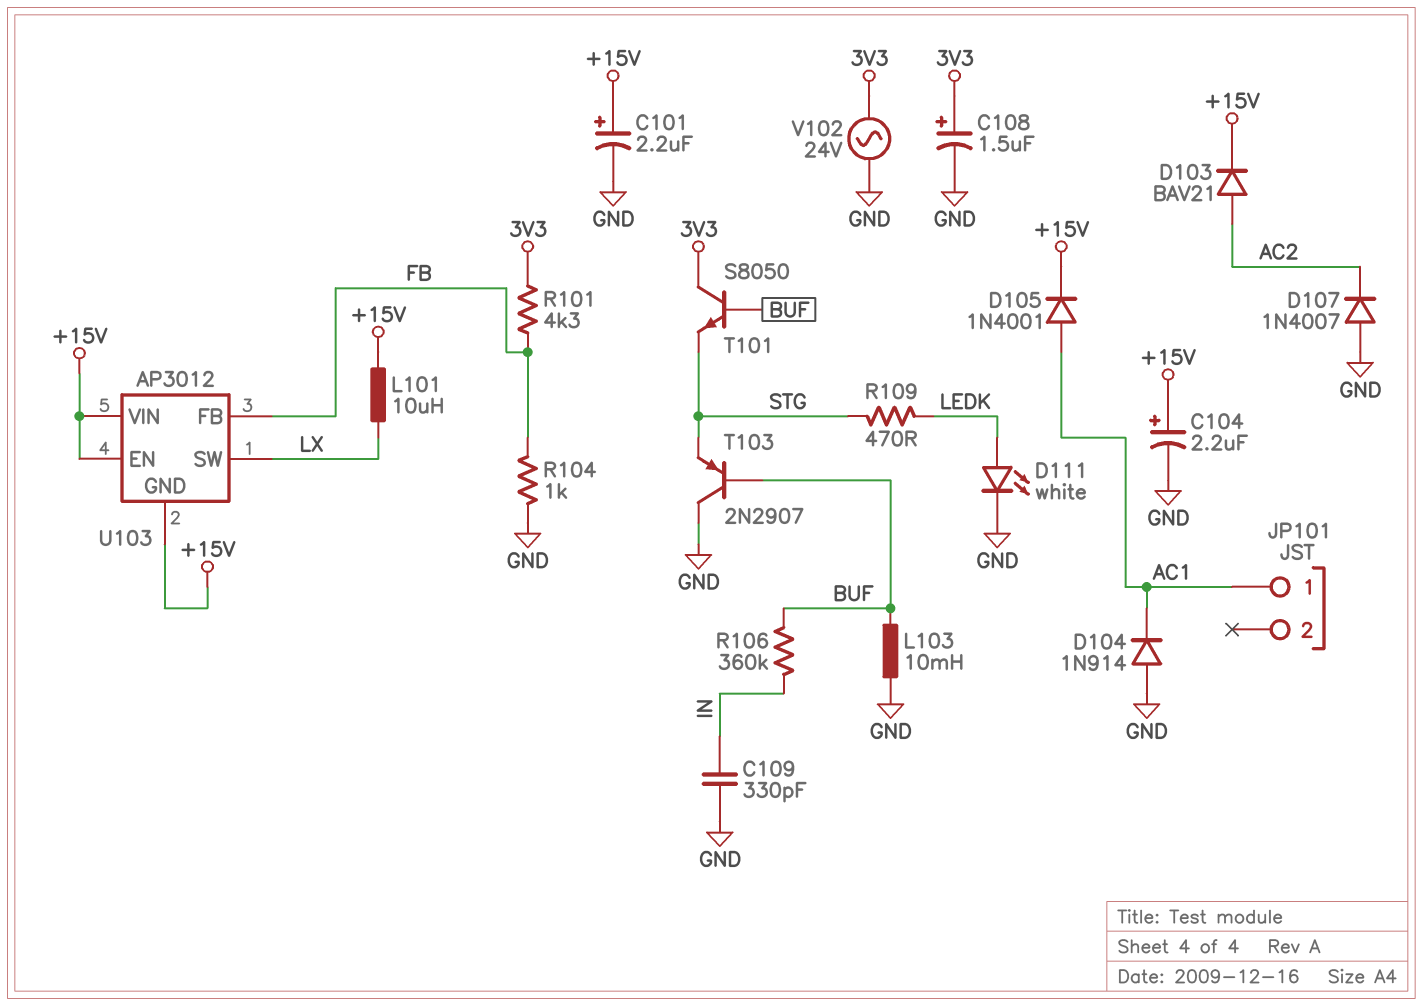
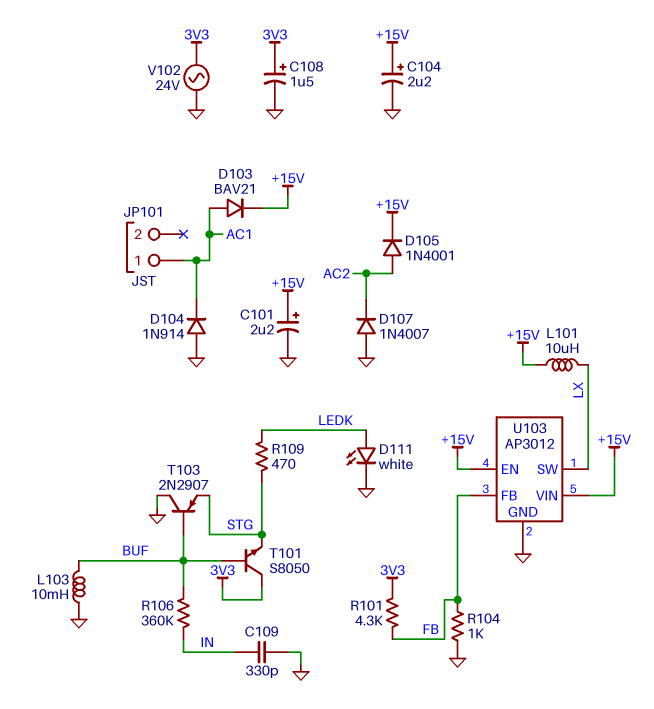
D103: diode BAV21 (A AC2, K +15V) -> diode BAV21 (A AC1, K +15V)
D105: diode 1N4001 (A AC1, K +15V) -> diode 1N4001 (A AC2, K +15V)
U103 pin GND: +15V -> GND

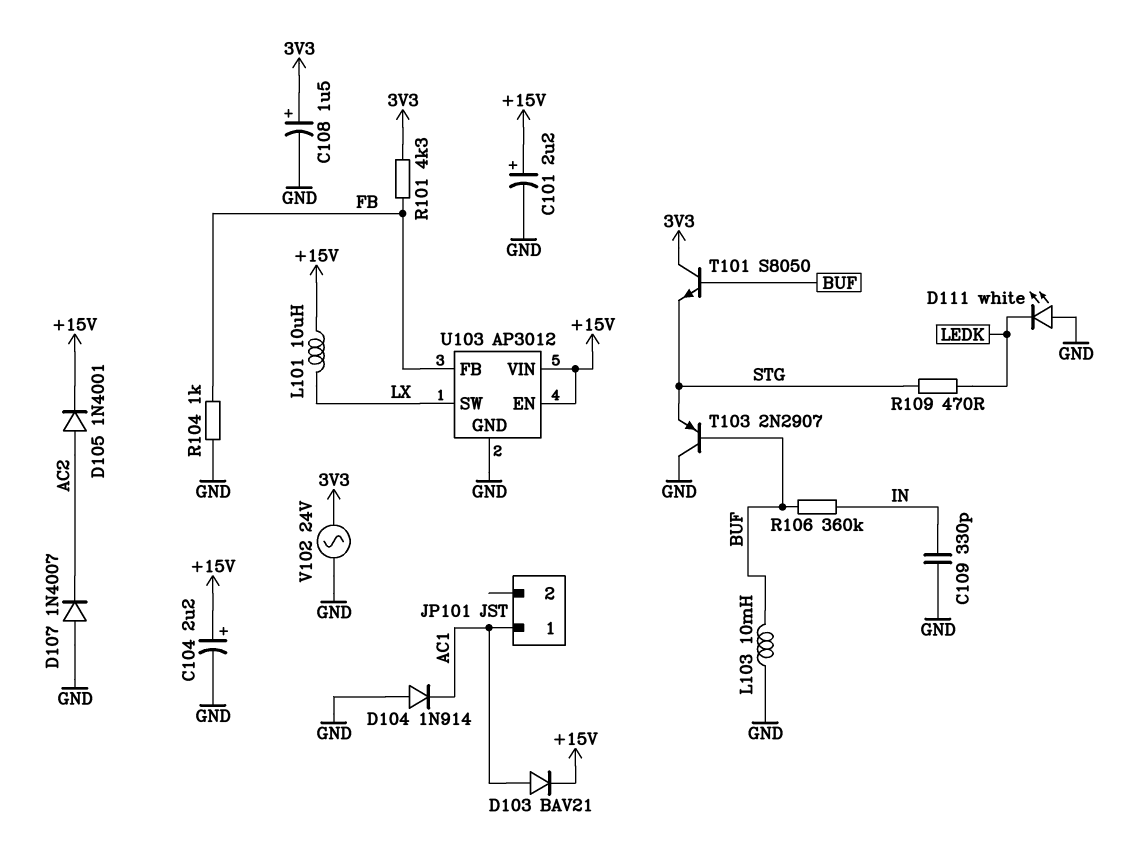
D111: LED white (A LEDK, K GND) -> LED white (A GND, K LEDK)

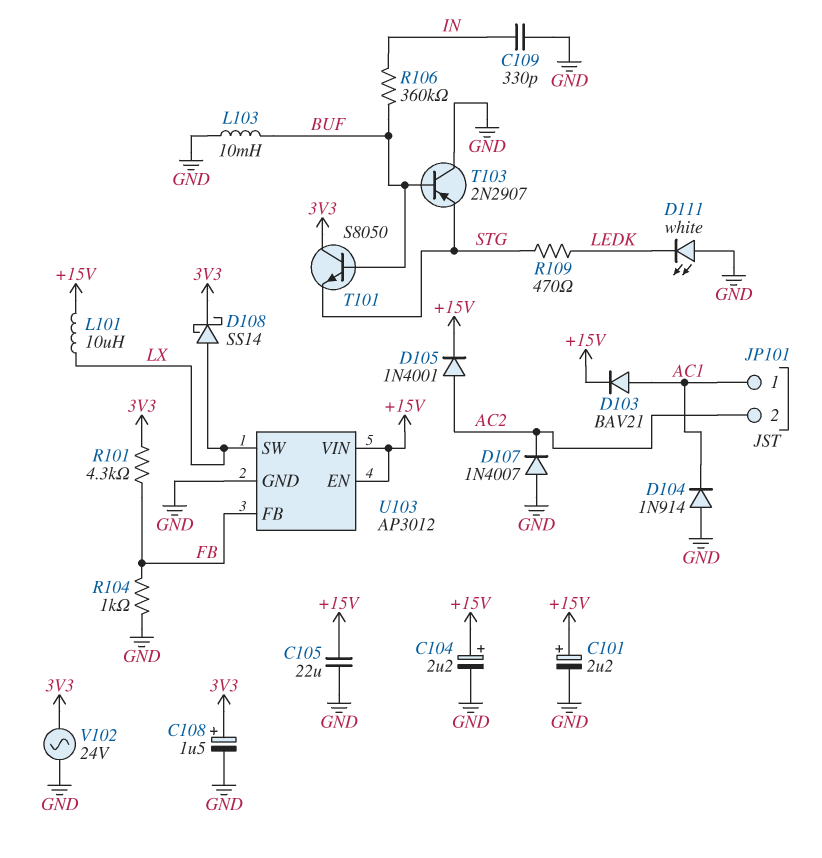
C105: none -> 22uF (+15V, GND)
D108: none -> schottky SS14 (A LX, K 3V3)
JP101 pin 2: none -> AC2

